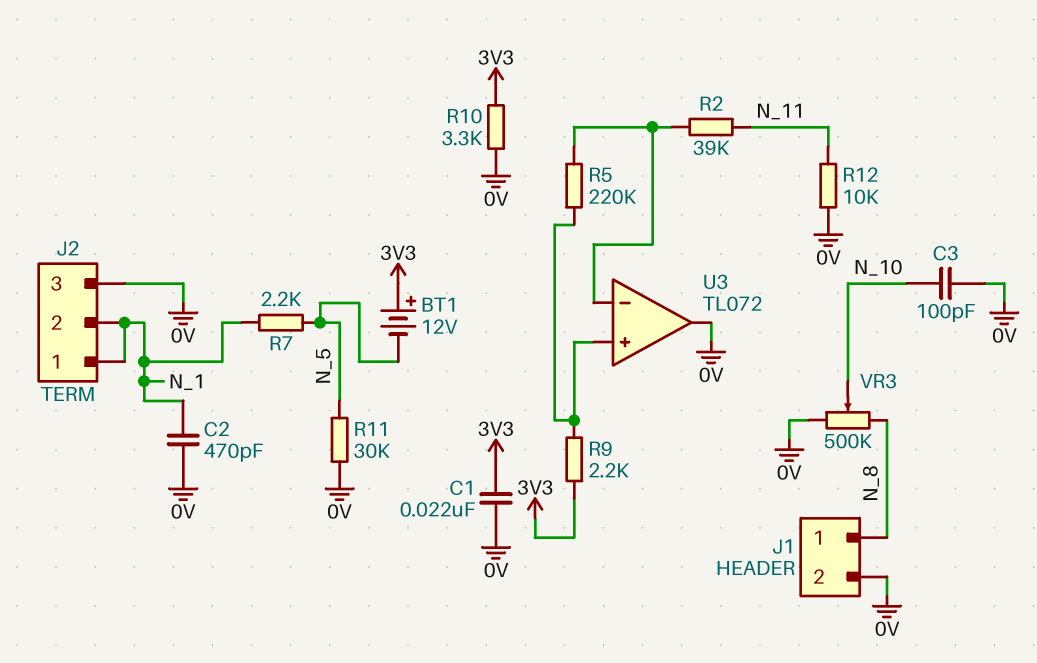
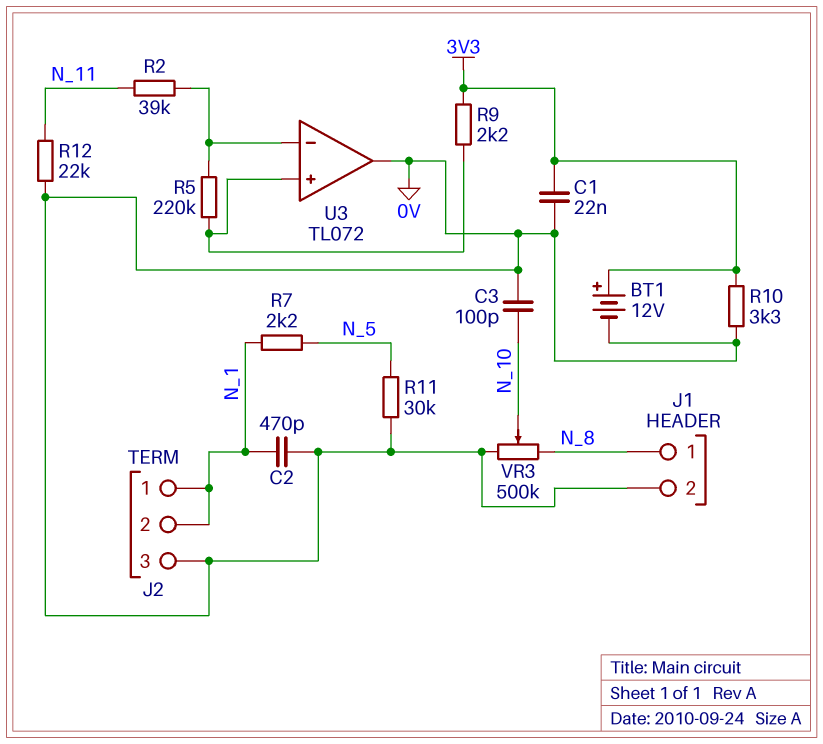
BT1: 12V (plus 3V3, minus N_5) -> 12V (plus 3V3, minus 0V)
R12: 10k (0V, N_11) -> 22k (0V, N_11)

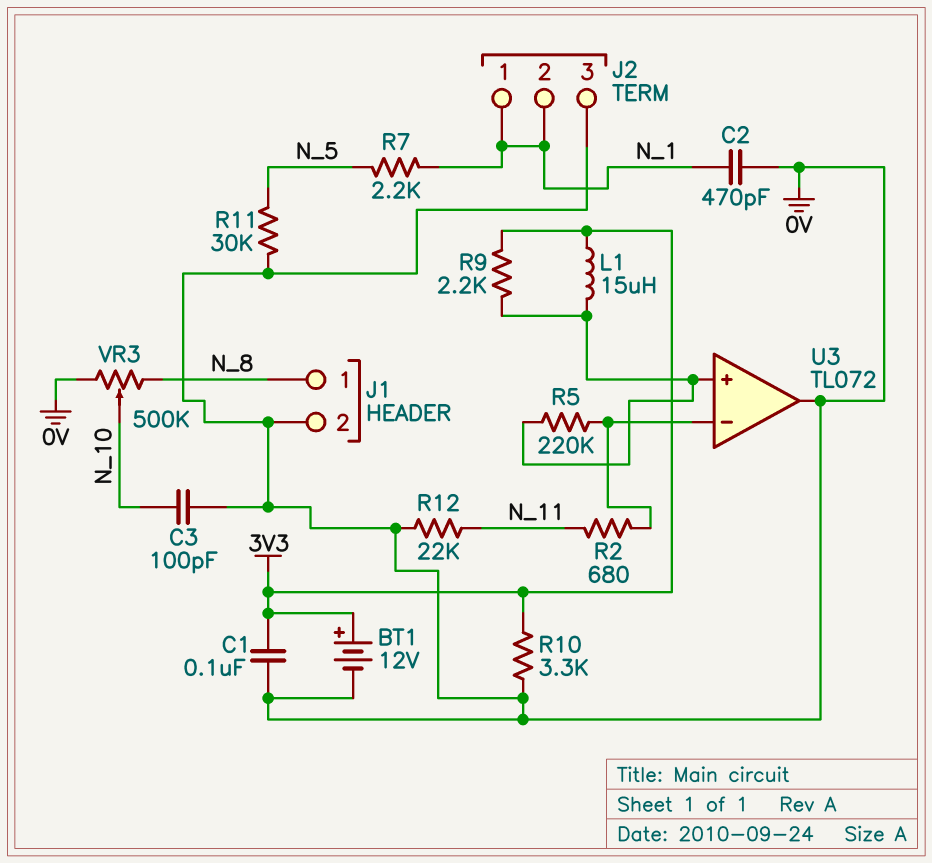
C1: 22nF (0V, 3V3) -> 100nF (0V, 3V3)
L1: none -> 15uH (3V3, U3/in+)
R2: 39k (N_11, U3/in-) -> 680 (N_11, U3/in-)

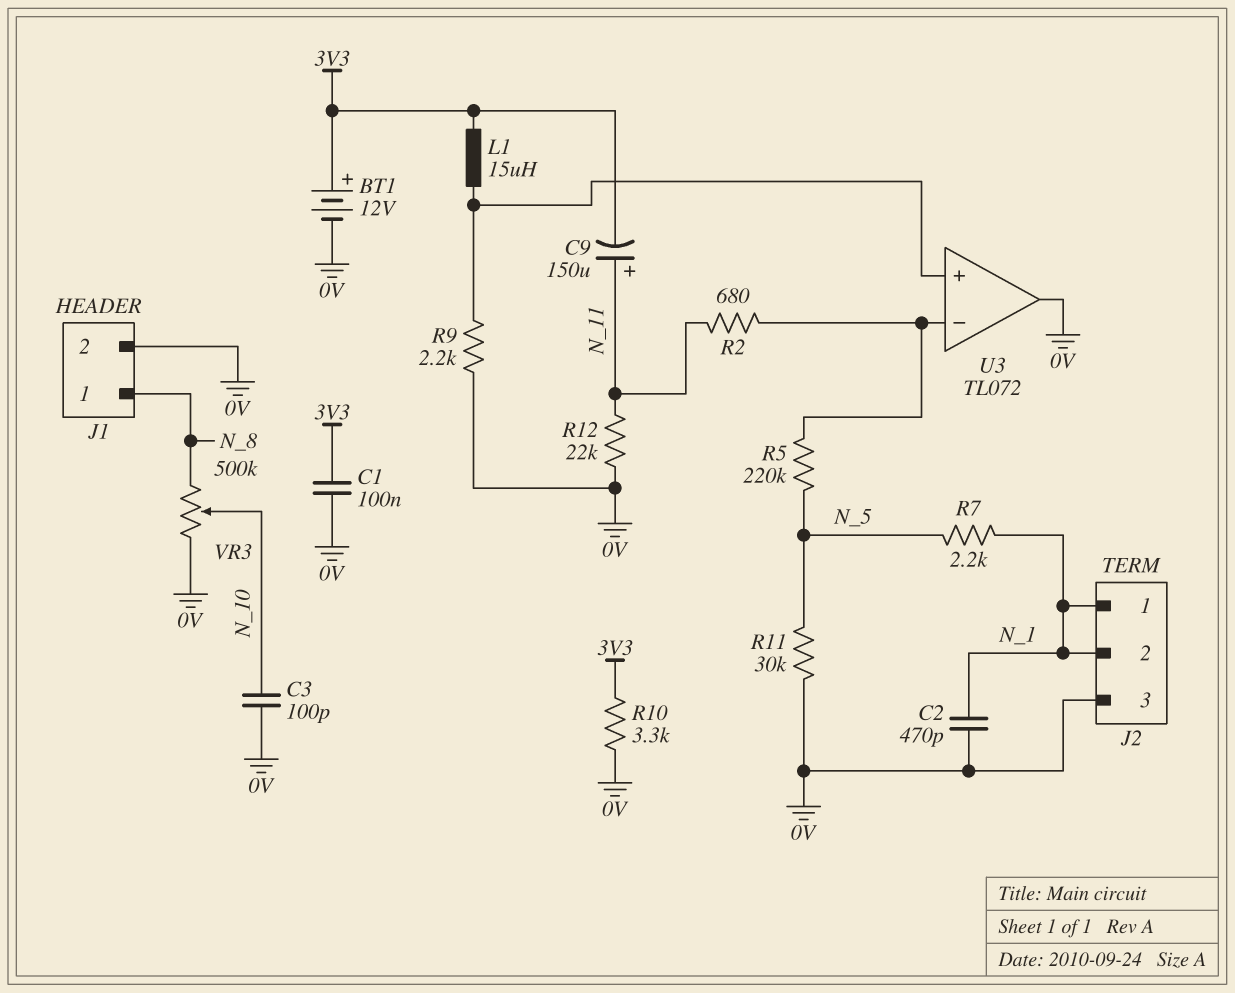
C9: none -> 150uF (plus N_11, minus 3V3)
R5: 220k (U3/in+, U3/in-) -> 220k (N_5, U3/in-)
R9: 2.2k (3V3, U3/in+) -> 2.2k (0V, U3/in+)

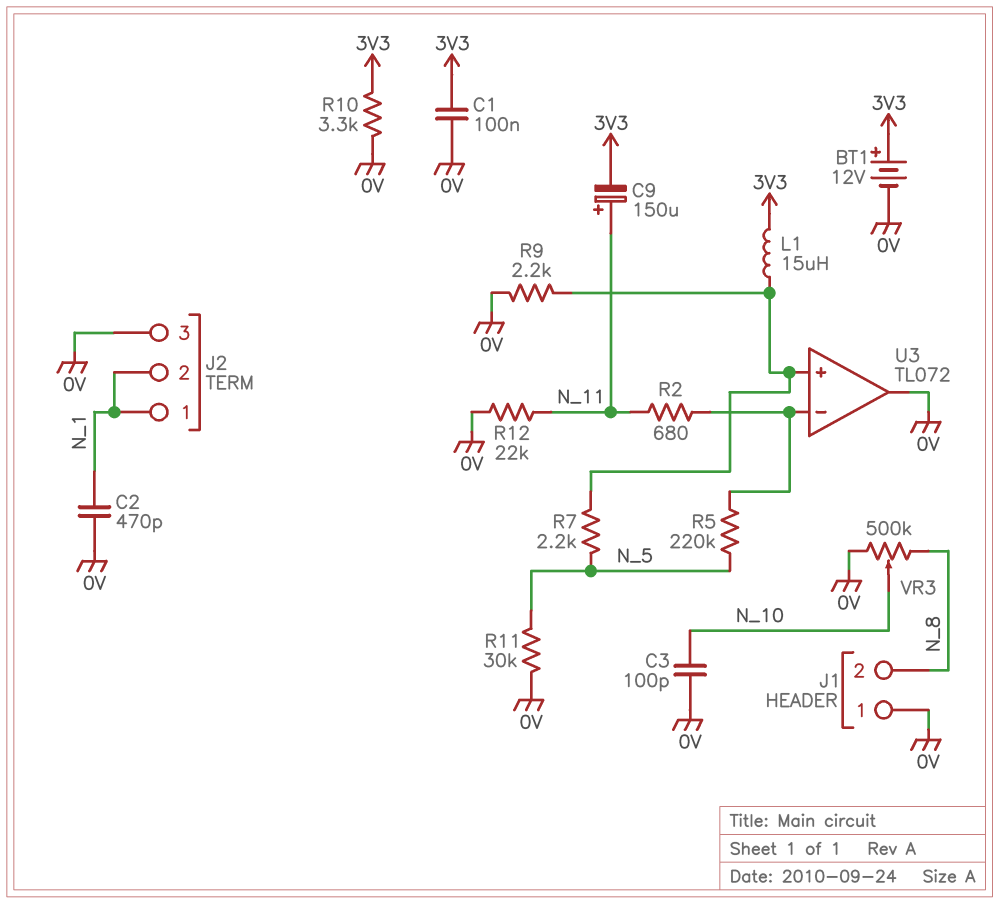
J1 pin 1: N_8 -> 0V
J1 pin 2: 0V -> N_8
R7: 2.2k (N_1, N_5) -> 2.2k (N_5, U3/in+)

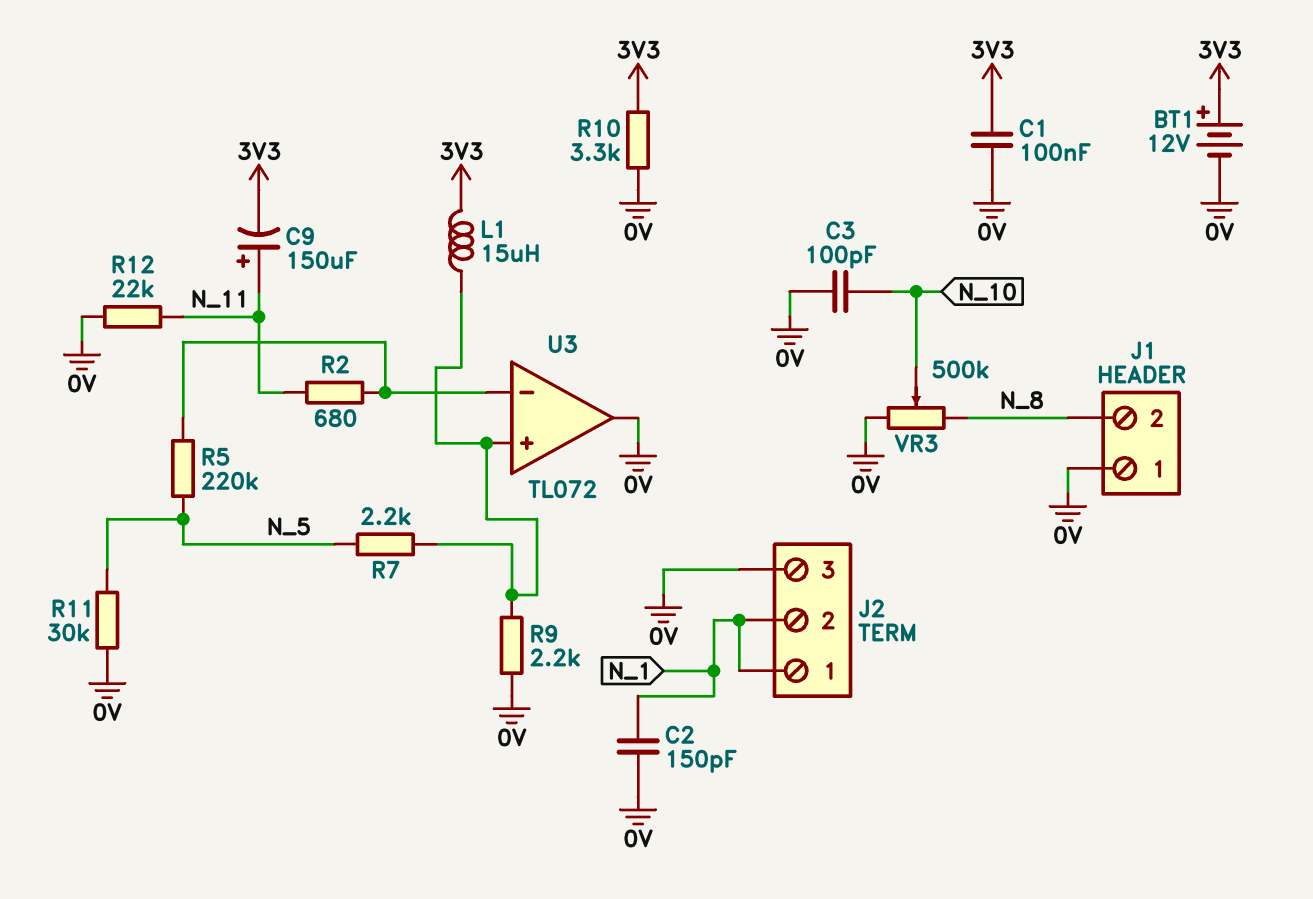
C2: 470pF (0V, N_1) -> 150pF (0V, N_1)

